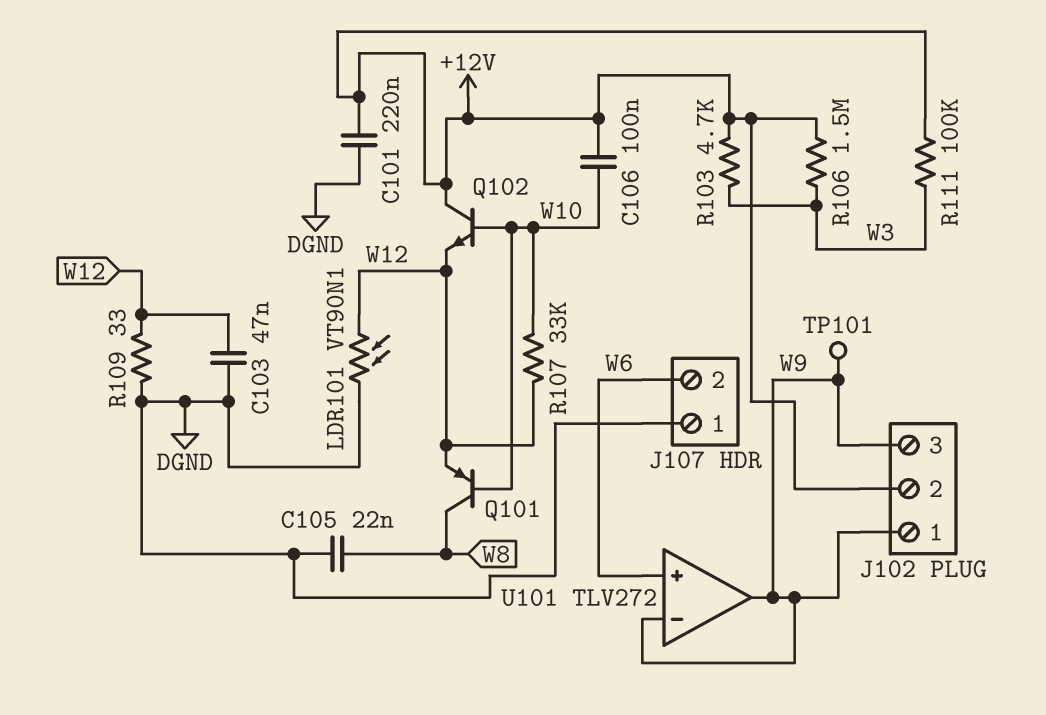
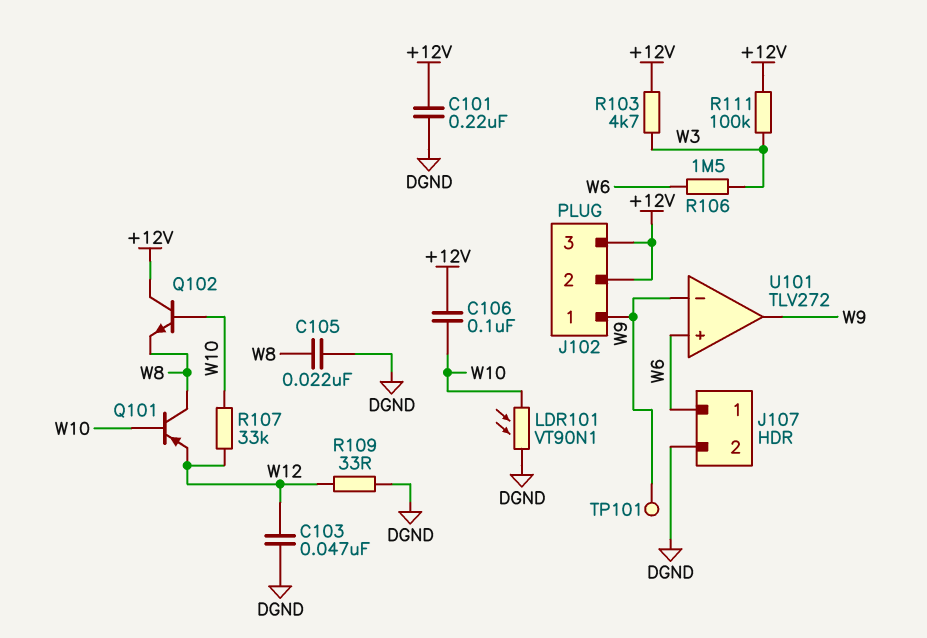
J102 pin 3: W9 -> +12V
J107 pin 1: DGND -> W6
J107 pin 2: W6 -> DGND
LDR101: VT90N1 (DGND, W12) -> VT90N1 (DGND, W10)
Q102: NPN (B W10, C +12V, E W12) -> NPN (B W10, C +12V, E W8)
R106: 1.5M (+12V, W3) -> 1.5M (W3, W6)

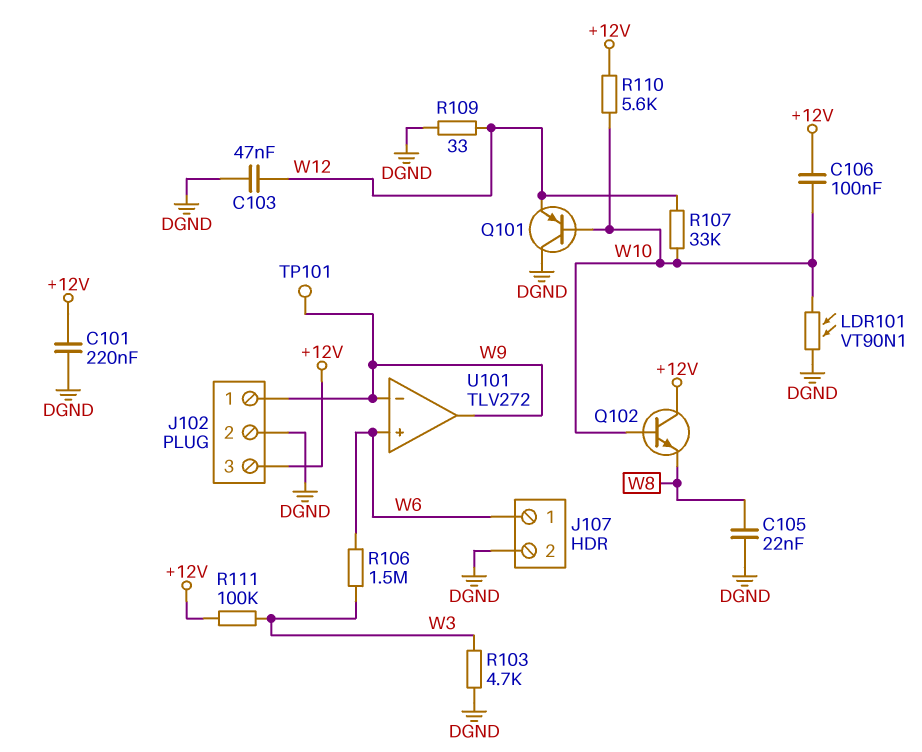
J102 pin 2: +12V -> DGND
Q101: PNP (B W10, C W8, E W12) -> PNP (B W10, C DGND, E W12)
R103: 4.7k (+12V, W3) -> 4.7k (DGND, W3)
R110: none -> 5.6k (+12V, W10)

